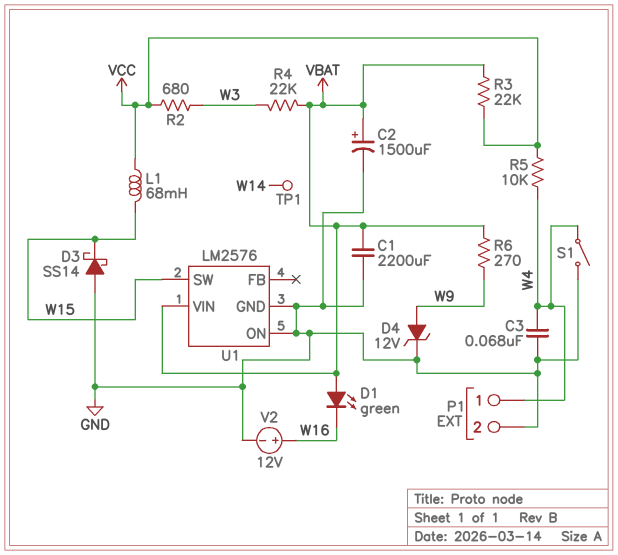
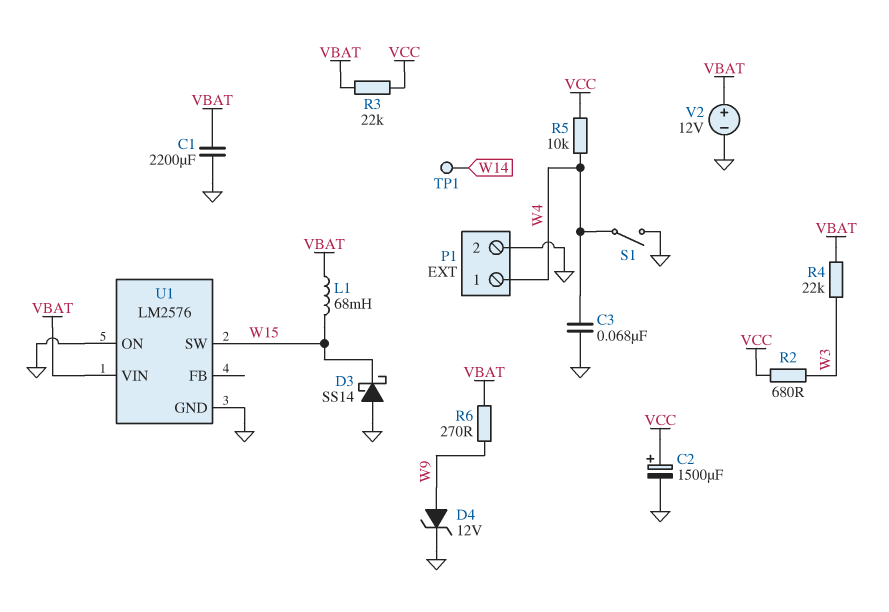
C2: 1500uF (plus VBAT, minus GND) -> 1500uF (plus VCC, minus GND)
D1: LED green (A VBAT, K W16) -> none
L1: 68mH (VCC, W15) -> 68mH (VBAT, W15)
V2: 12V (plus W16, minus GND) -> 12V (plus VBAT, minus GND)

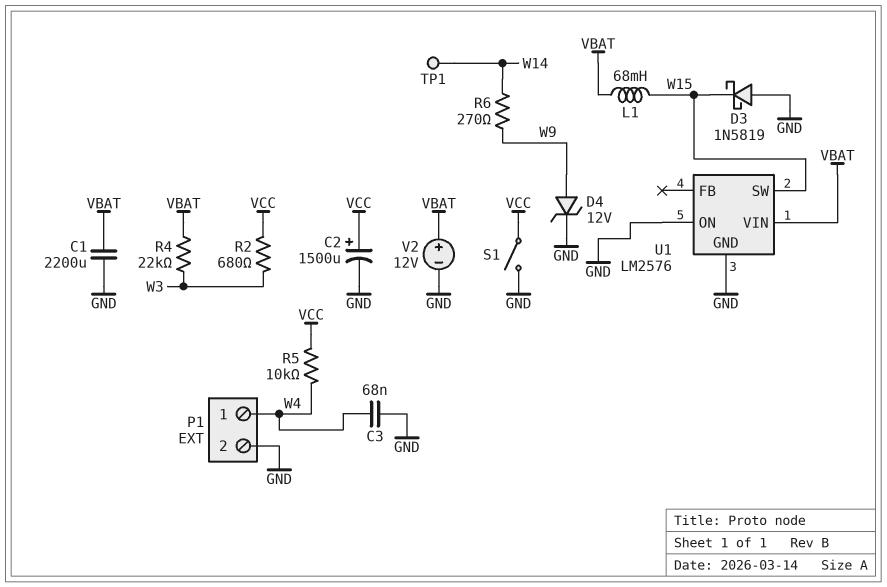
D3: schottky SS14 (A GND, K W15) -> schottky 1N5819 (A GND, K W15)
R3: 22k (VBAT, VCC) -> none
R6: 270 (VBAT, W9) -> 270 (W9, W14)
S1: switch (GND, W4) -> switch (GND, VCC)

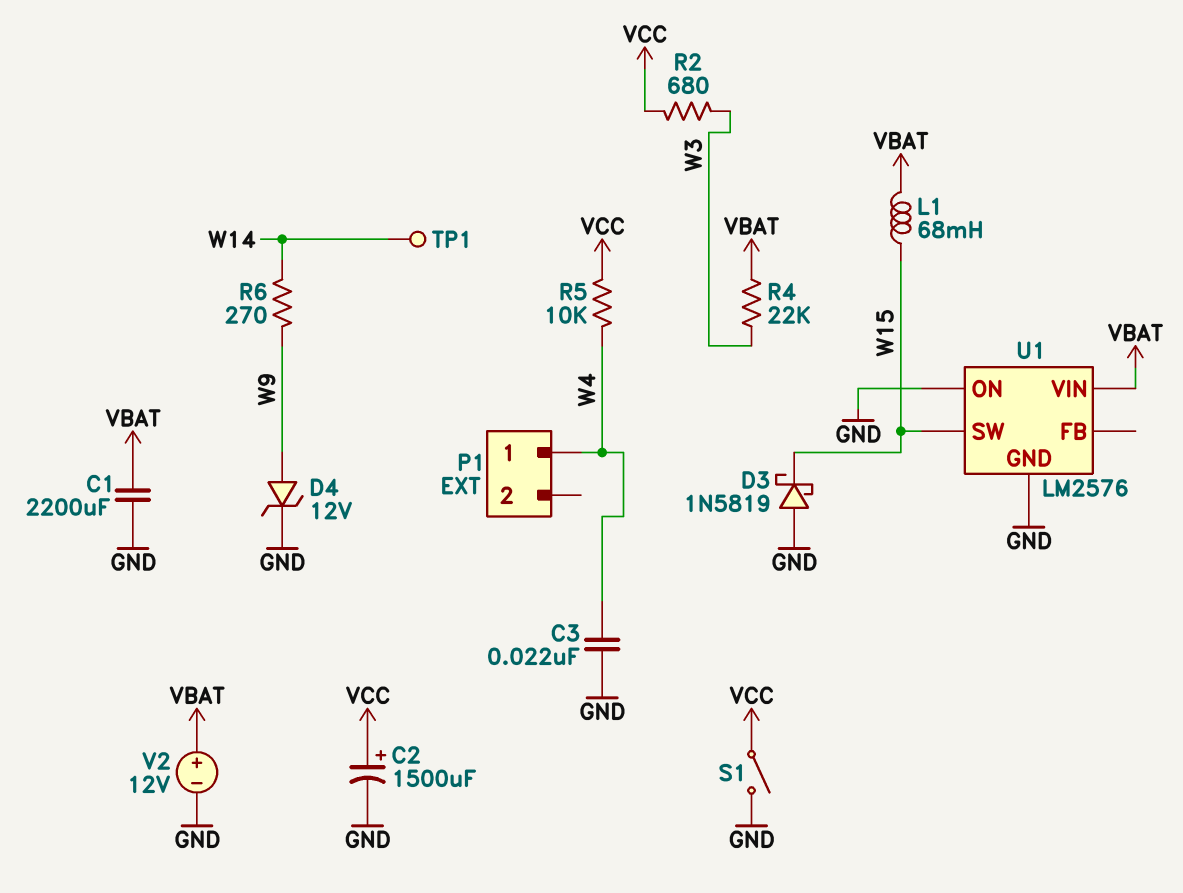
C3: 68nF (GND, W4) -> 22nF (GND, W4)
P1 pin 2: GND -> none

